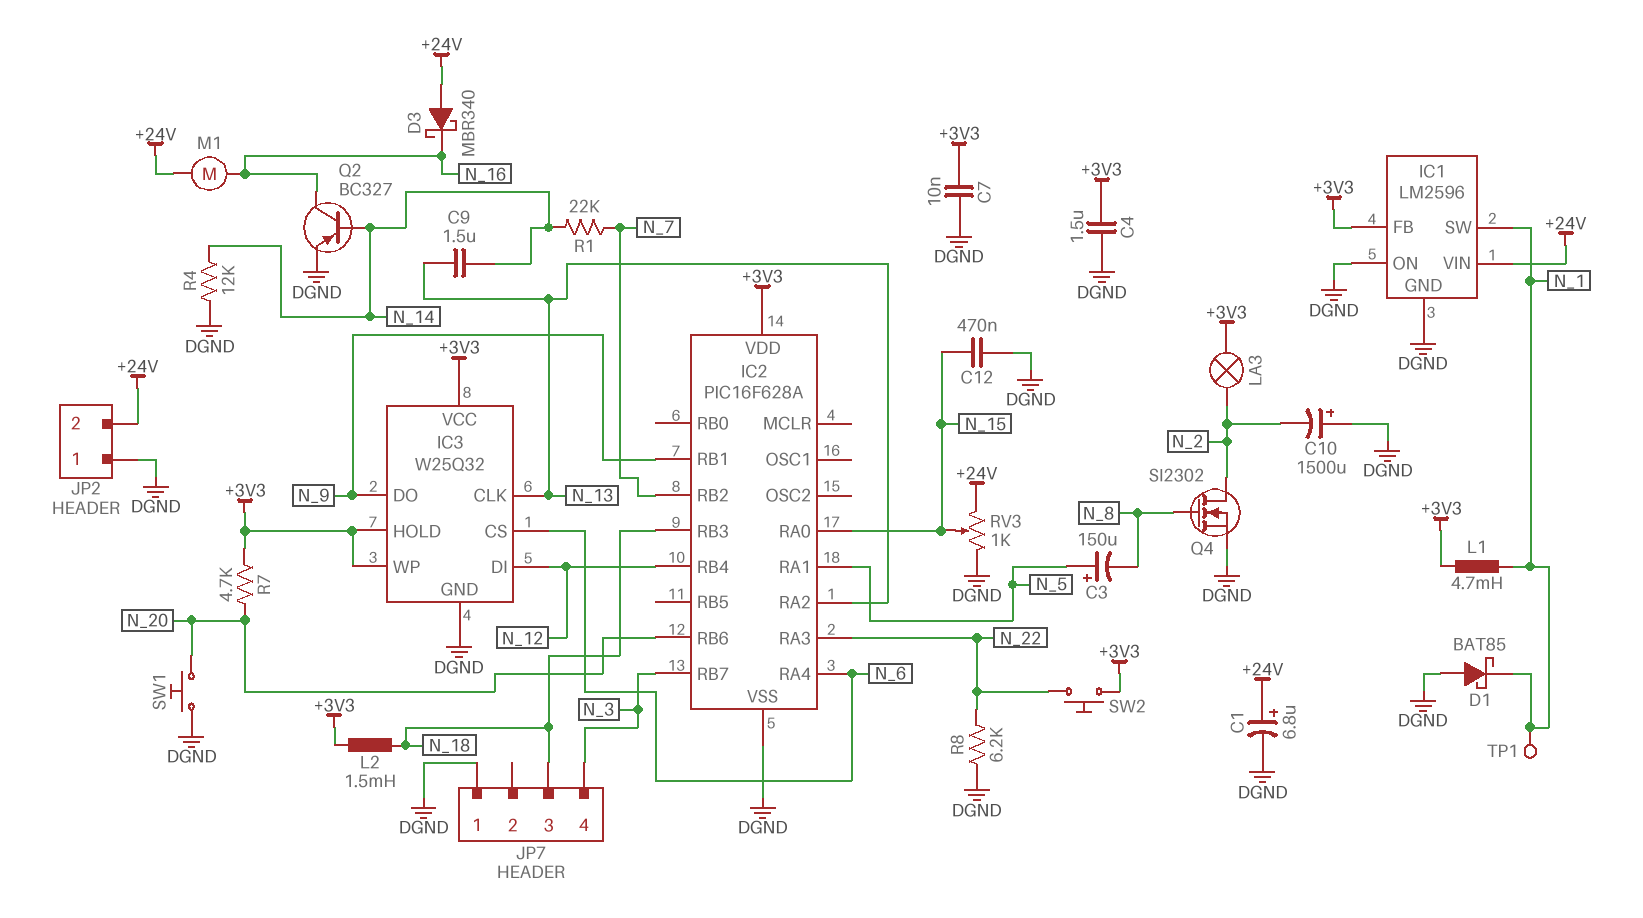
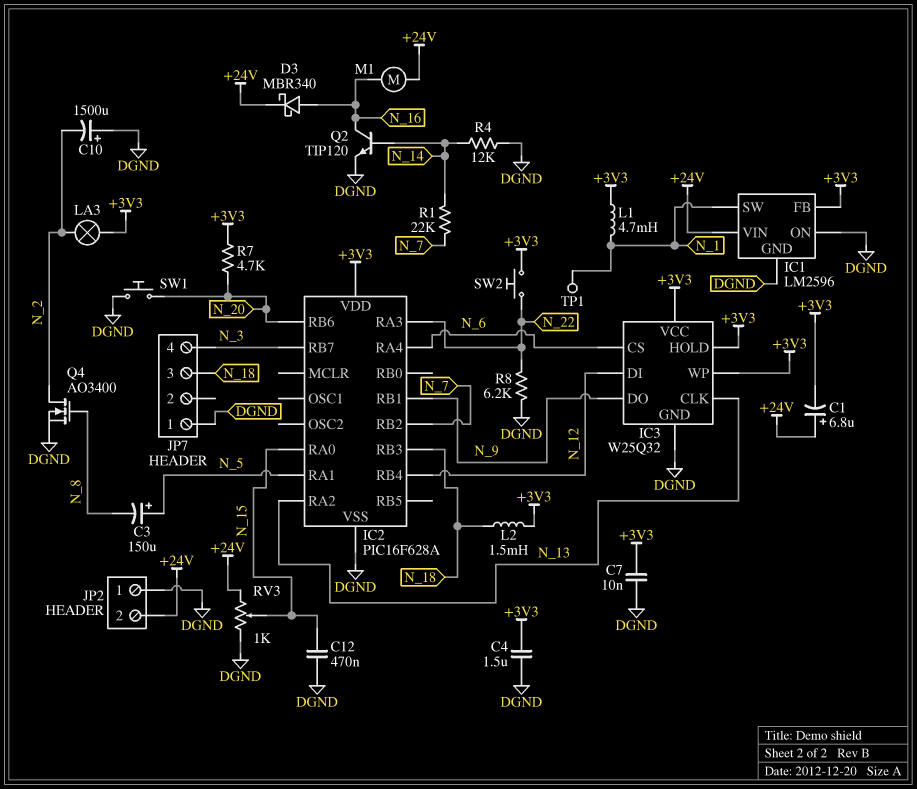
C1: 6.8uF (plus +24V, minus DGND) -> 6.8uF (plus +24V, minus +3V3)
C9: 1.5uF (N_13, N_14) -> none
D1: schottky BAT85 (A DGND, K N_1) -> none
D3: schottky MBR340 (A +24V, K N_16) -> schottky MBR340 (A N_16, K +24V)
Q2: PNP BC327 (B N_14, C N_16, E DGND) -> NPN TIP120 (B N_14, C N_16, E DGND)
Q4: NMOS SI2302 (G N_8, D N_2, S DGND) -> NMOS AO3400 (G N_8, D N_2, S DGND)

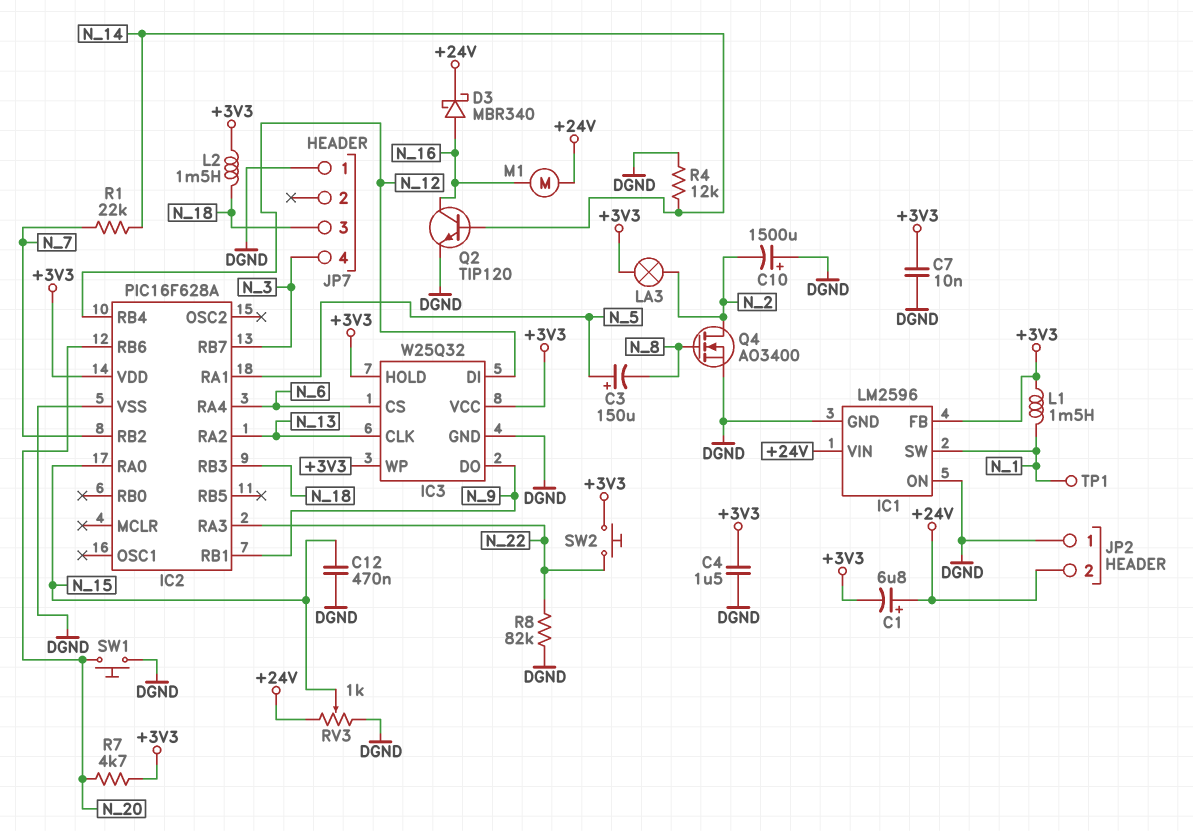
L1: 4.7mH (+3V3, N_1) -> 1.5mH (+3V3, N_1)
R8: 6.2k (DGND, N_22) -> 82k (DGND, N_22)

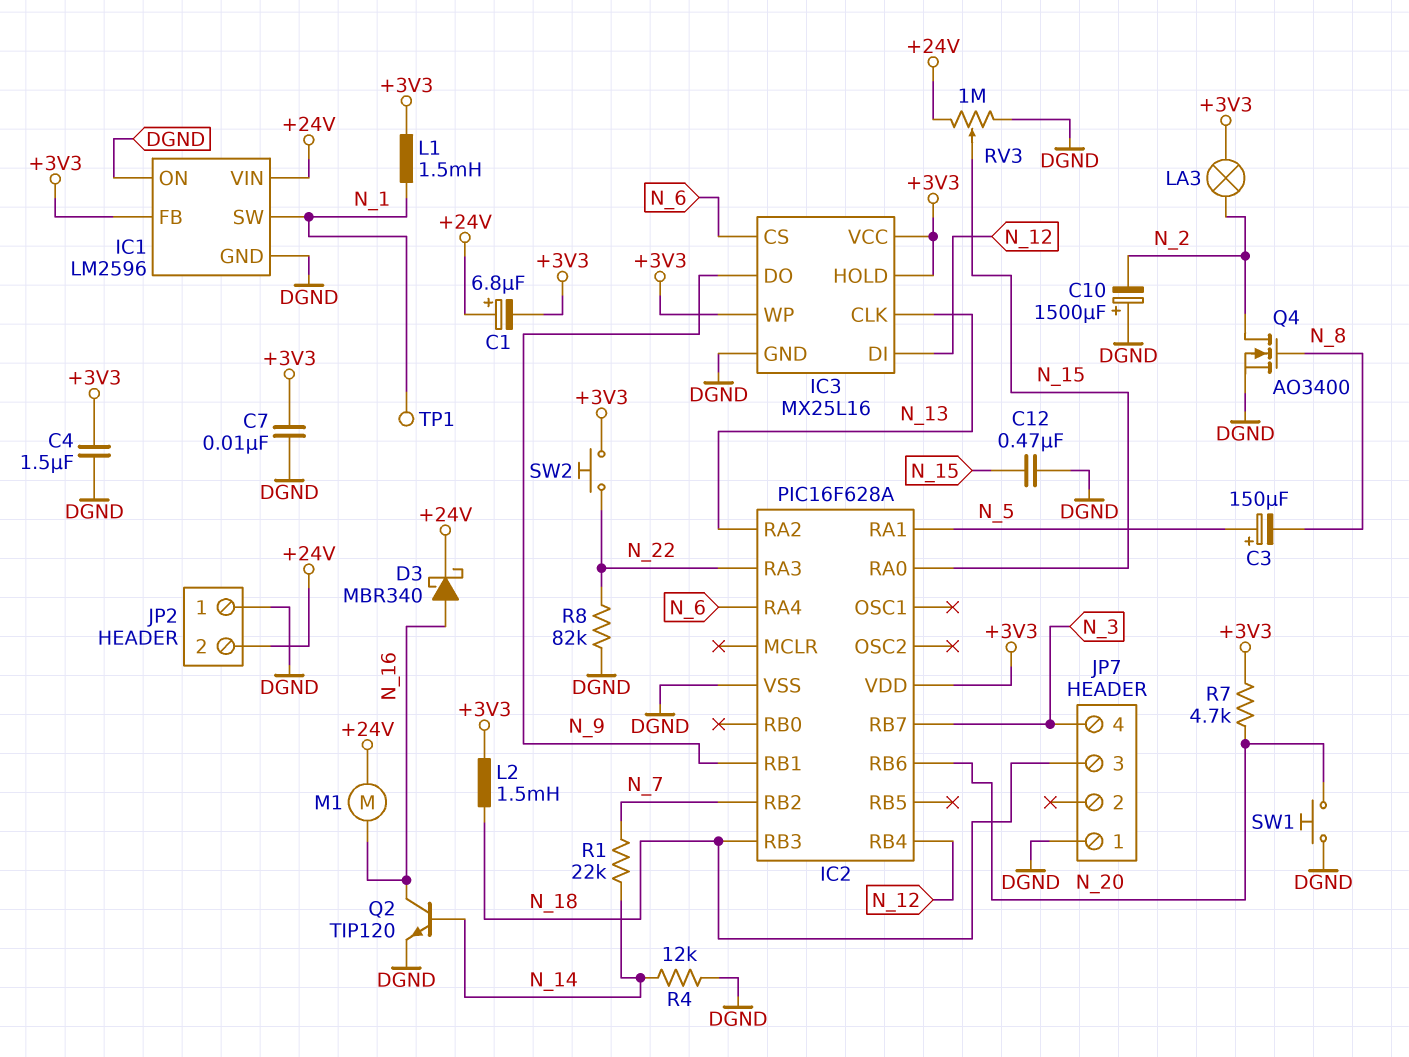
IC3: W25Q32 -> MX25L16
RV3: 1k (+24V, DGND, wiper N_15) -> 1M (+24V, DGND, wiper N_15)

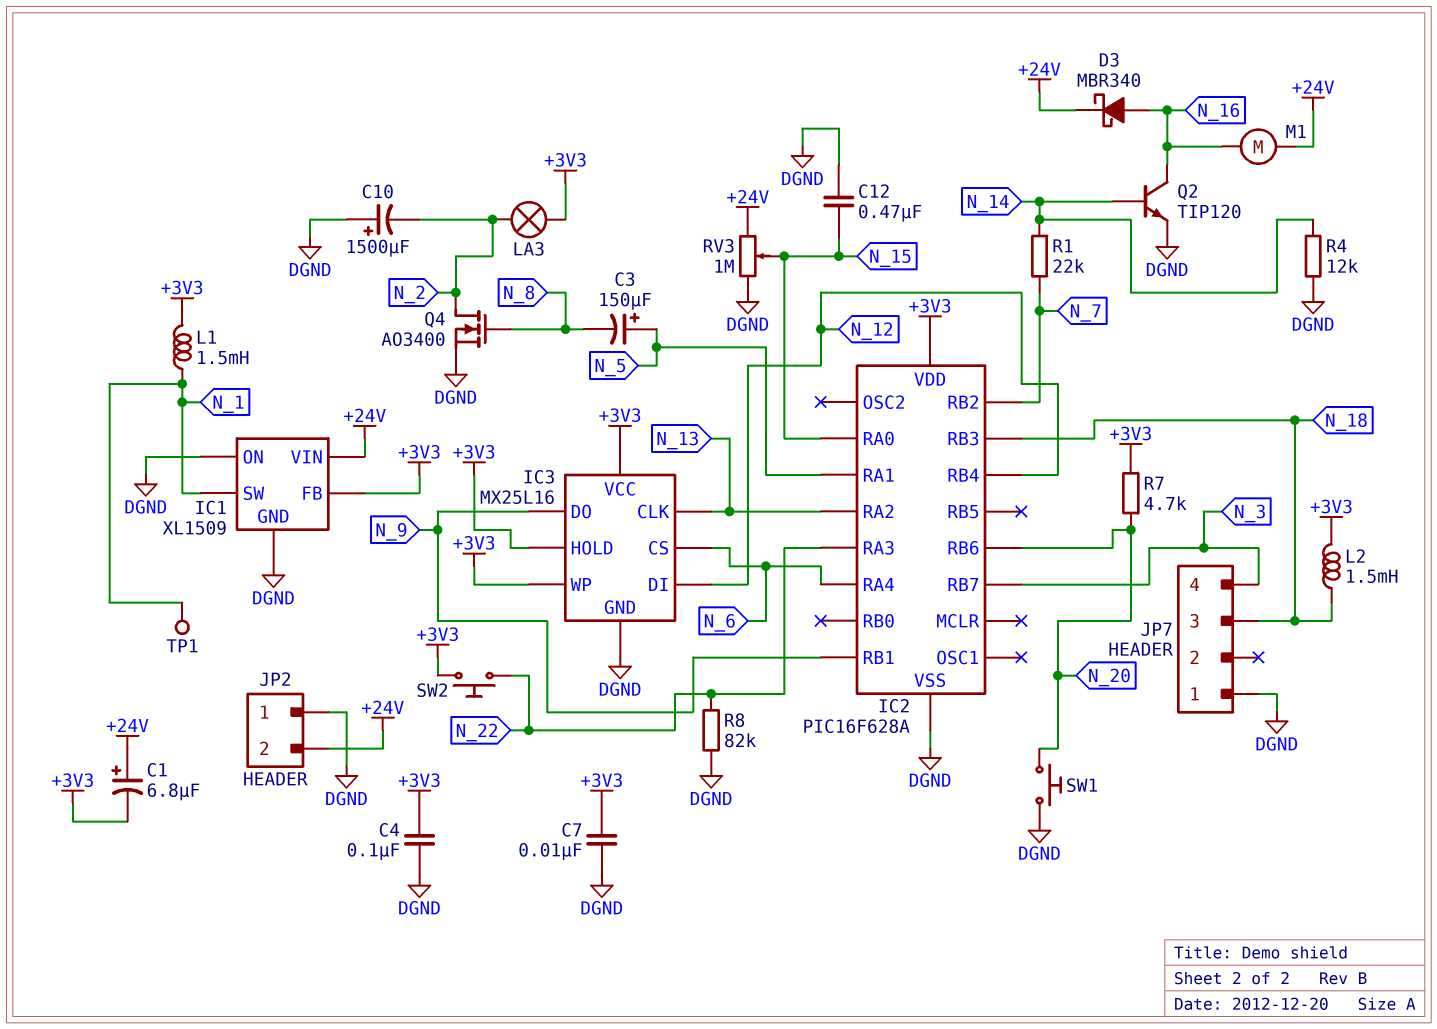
C4: 1.5uF (+3V3, DGND) -> 100nF (+3V3, DGND)
IC1: LM2596 -> XL1509

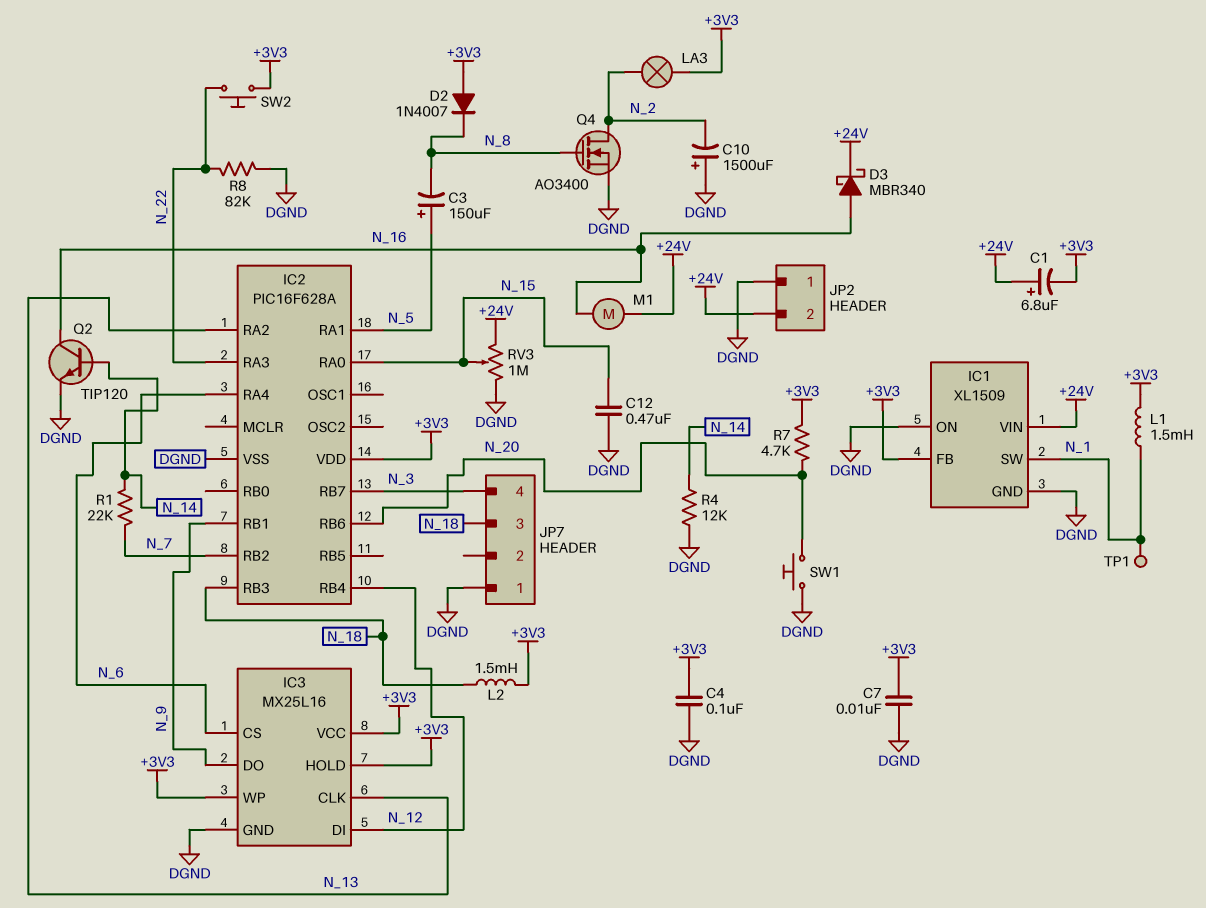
D2: none -> diode 1N4007 (A +3V3, K N_8)

